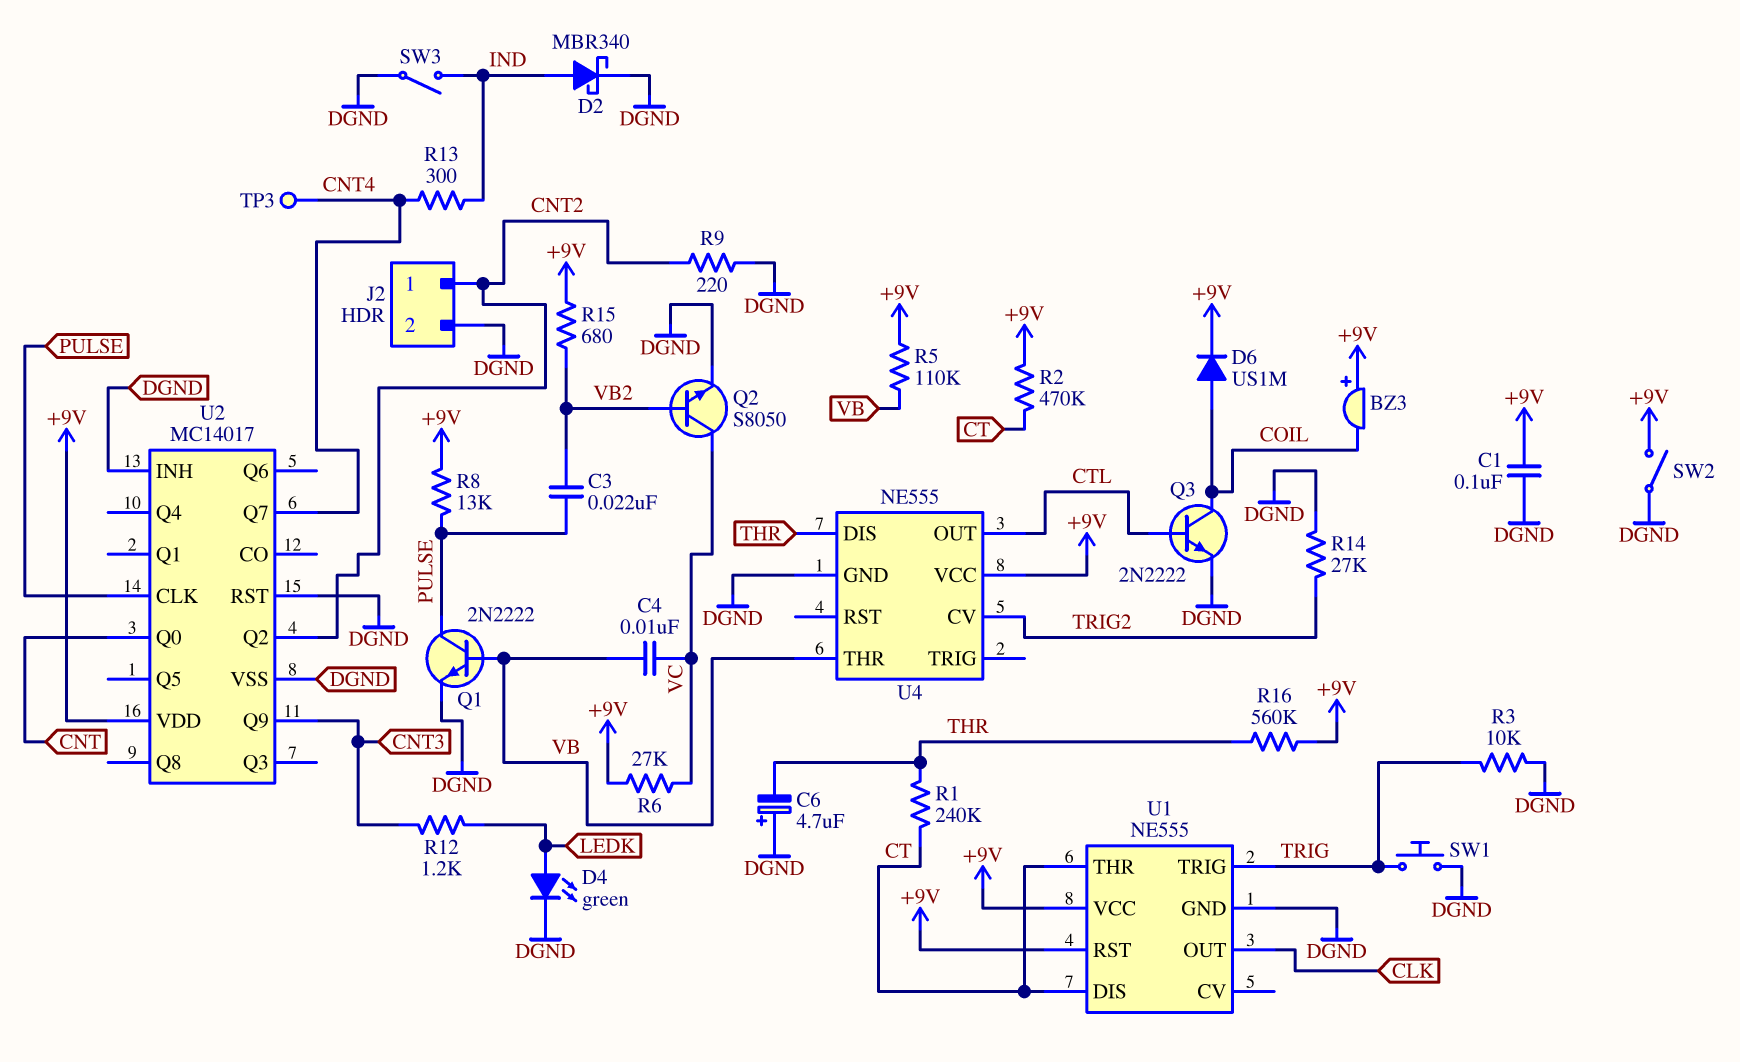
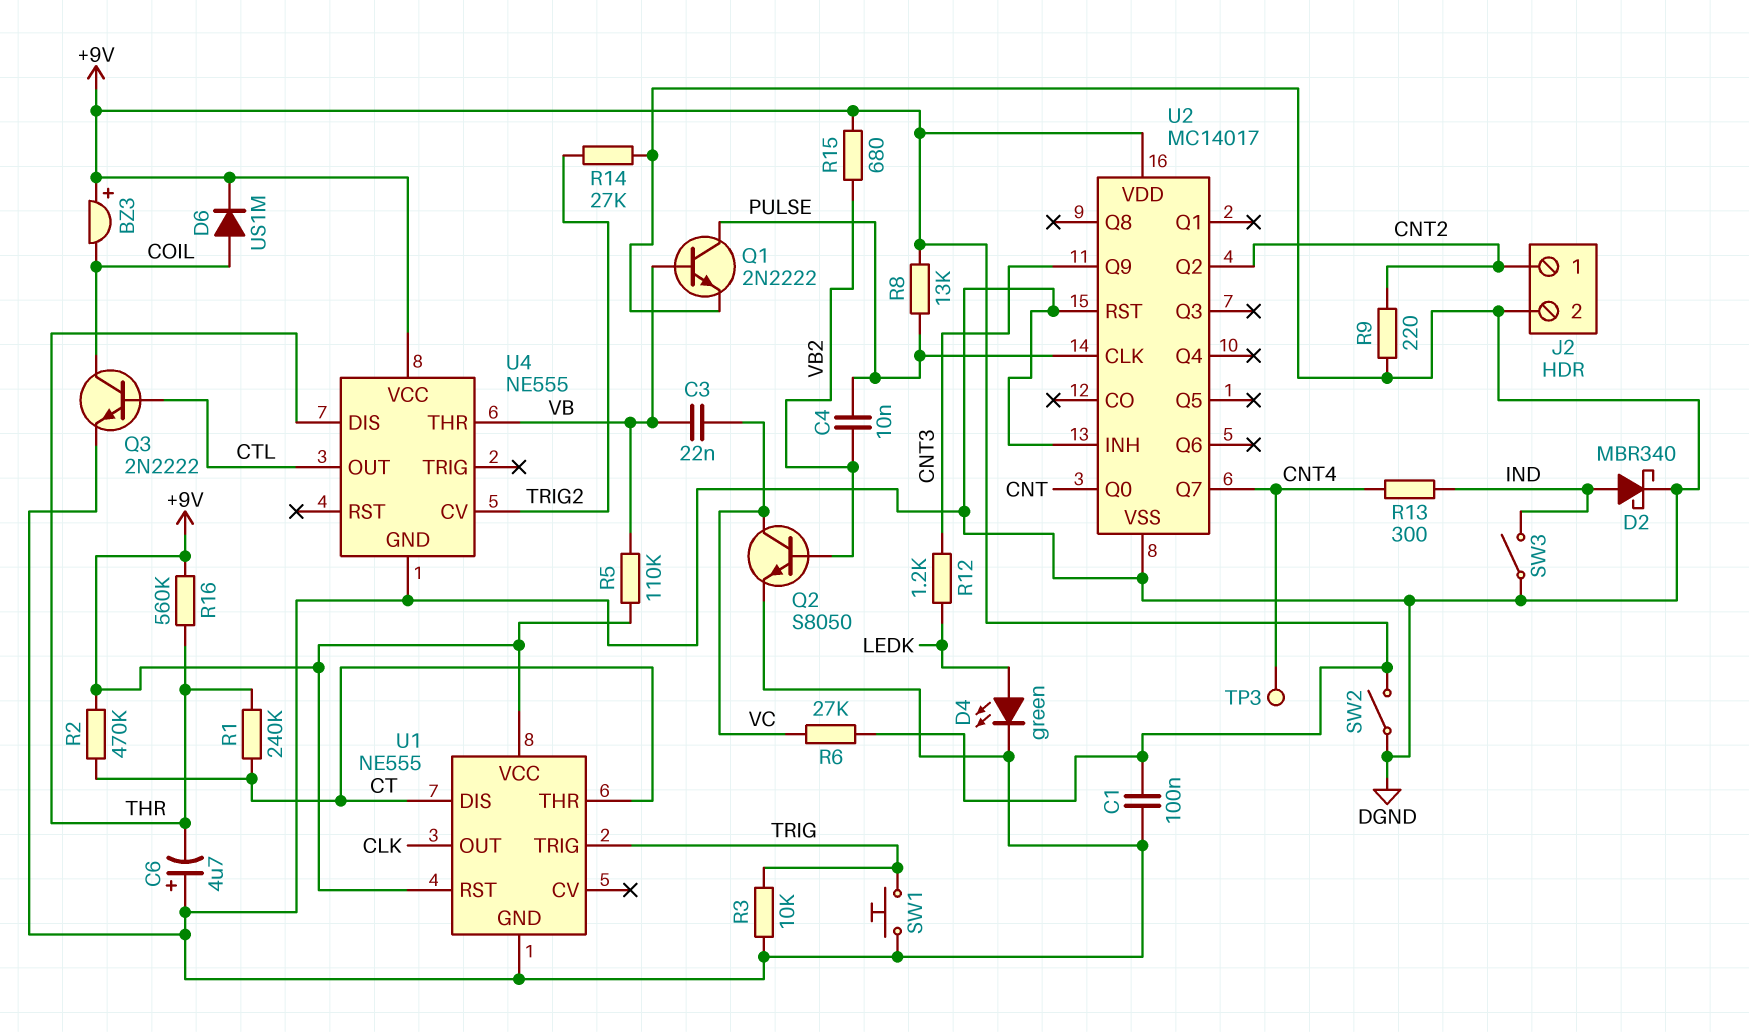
C3: 22nF (PULSE, VB2) -> 22nF (VB, VC)
C4: 10nF (VB, VC) -> 10nF (PULSE, VB2)

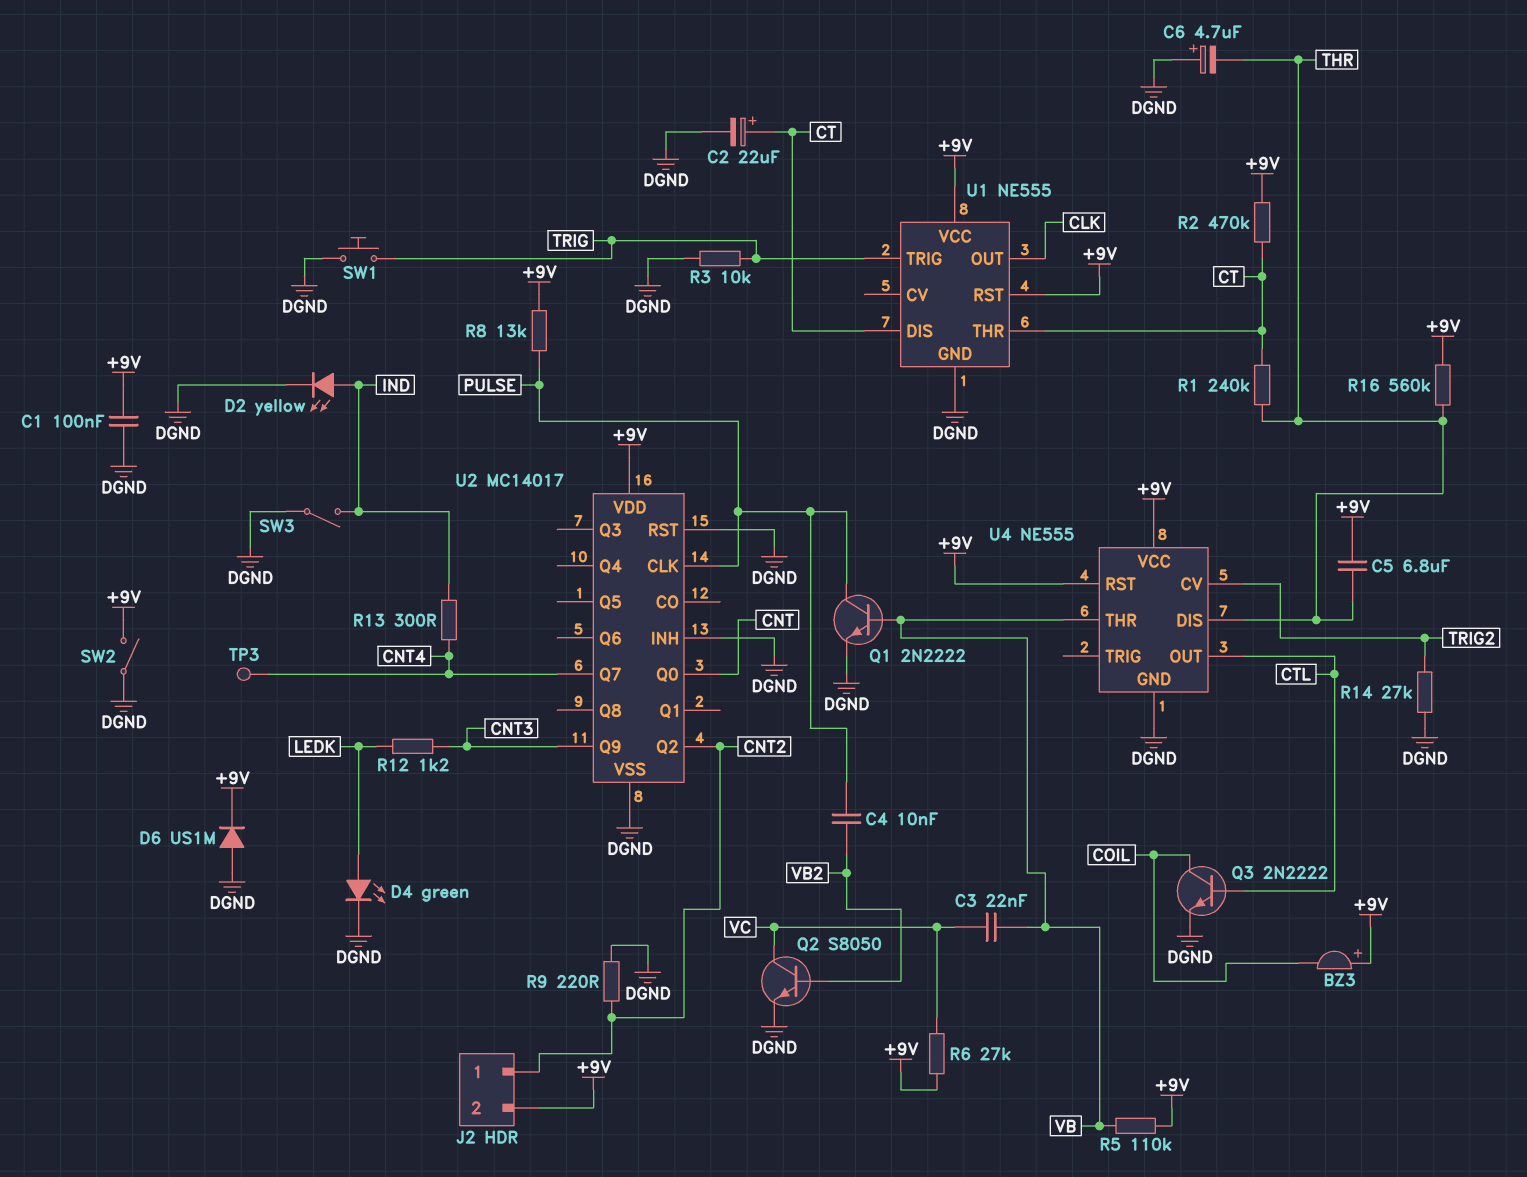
C2: none -> 22uF (plus CT, minus DGND)
C5: none -> 6.8uF (+9V, THR)
D2: schottky MBR340 (A IND, K DGND) -> LED yellow (A IND, K DGND)
D6: diode US1M (A COIL, K +9V) -> diode US1M (A DGND, K +9V)
J2 pin 2: DGND -> +9V
R15: 680 (+9V, VB2) -> none
U4 pin RST: none -> +9V

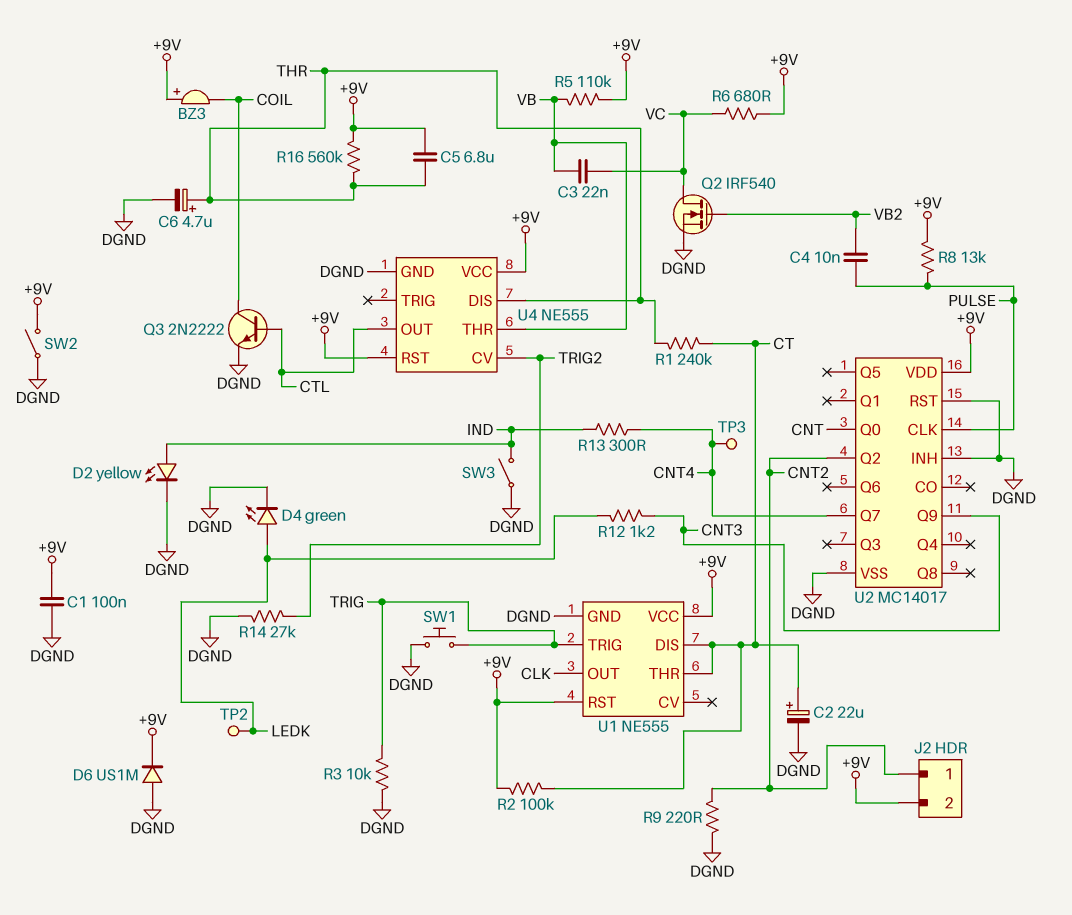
C6: 4.7uF (plus DGND, minus THR) -> 4.7uF (plus THR, minus DGND)
Q1: NPN 2N2222 (B VB, C PULSE, E DGND) -> none
Q2: NPN S8050 (B VB2, C VC, E DGND) -> NMOS IRF540 (G VB2, D VC, S DGND)
R2: 470k (+9V, CT) -> 100k (+9V, CT)
R6: 27k (+9V, VC) -> 680 (+9V, VC)
TP2: none -> test point (LEDK)

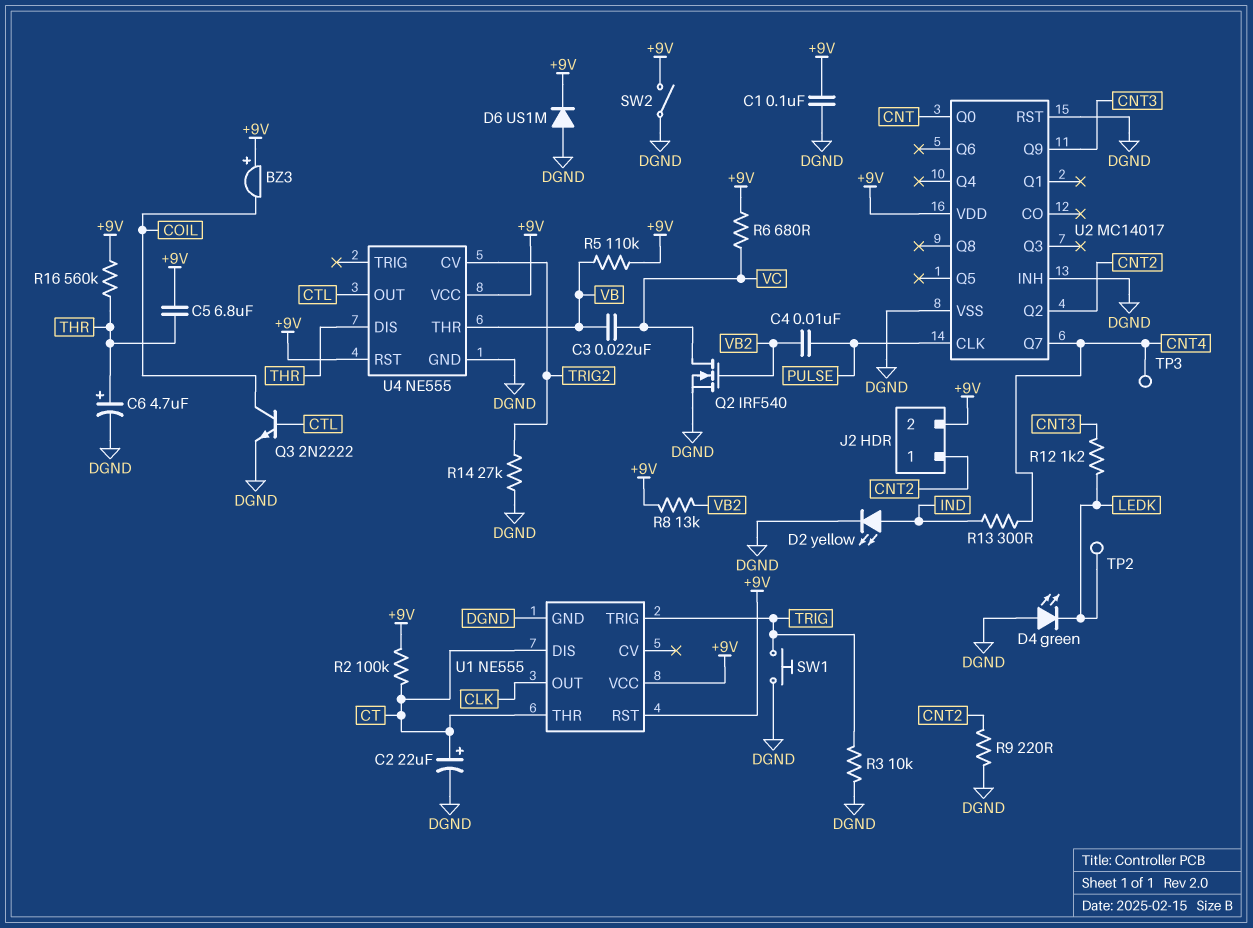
D4: LED green (A LEDK, K DGND) -> LED green (A DGND, K LEDK)
R1: 240k (CT, THR) -> none
R8: 13k (+9V, PULSE) -> 13k (+9V, VB2)
SW3: switch (DGND, IND) -> none

